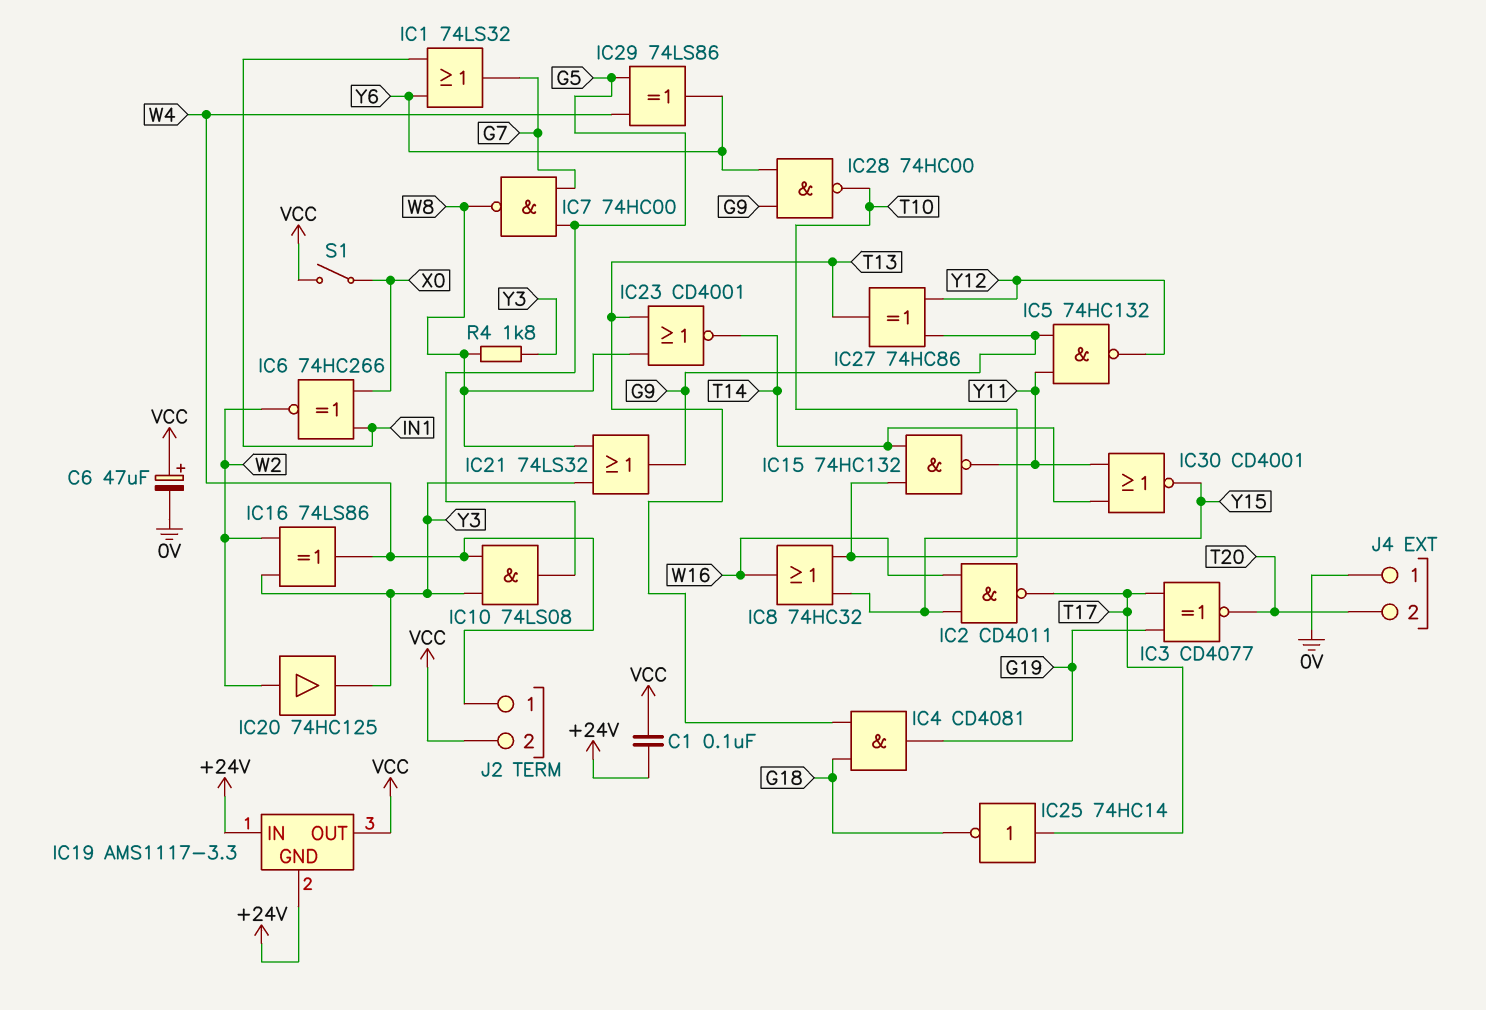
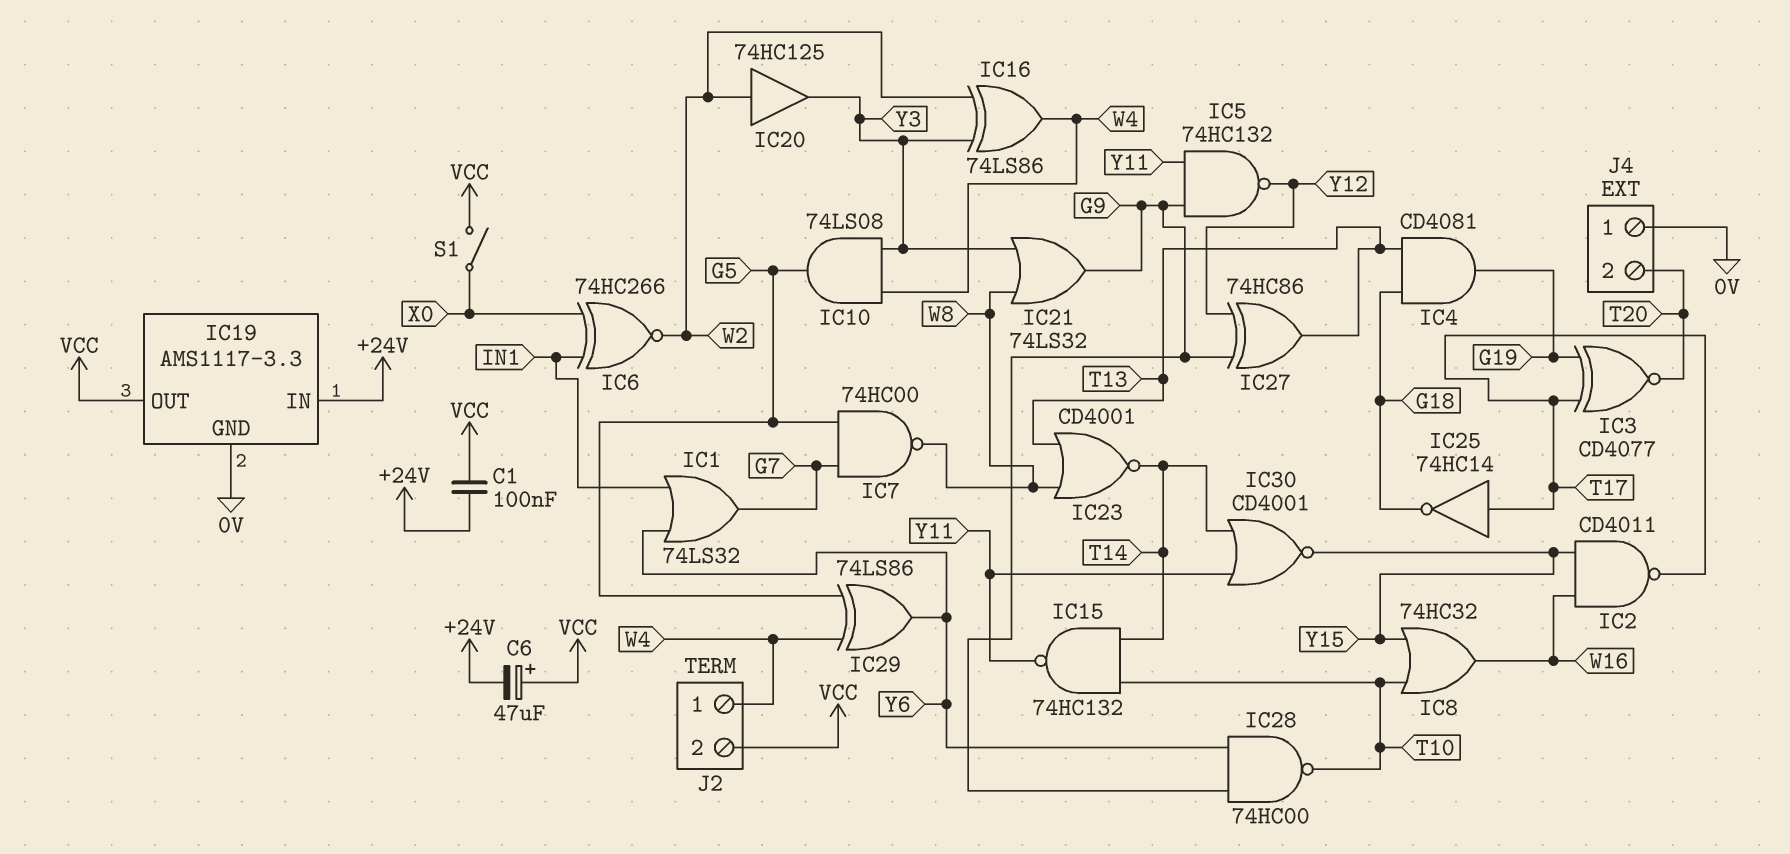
C6: 47uF (plus VCC, minus 0V) -> 47uF (plus VCC, minus +24V)
IC19 pin GND: +24V -> 0V
R4: 1.8k (W8, Y3) -> none

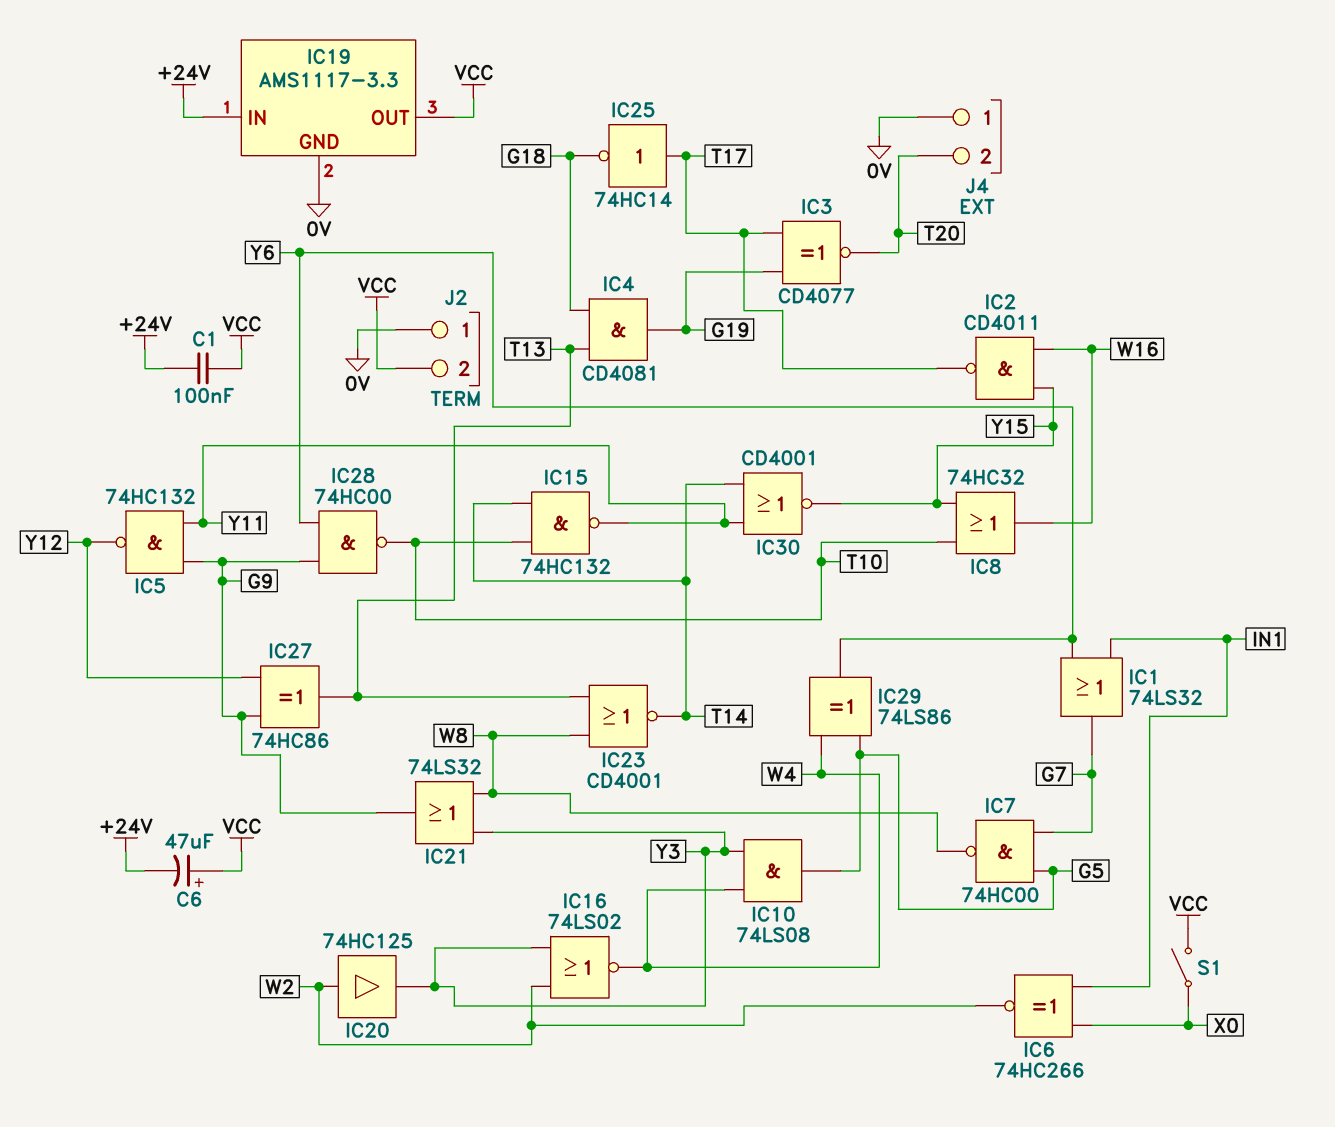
IC16: XOR 74LS86 (in W2, in Y3, out W4) -> NOR 74LS02 (in W2, in Y3, out W4)
J2 pin 1: W4 -> 0V

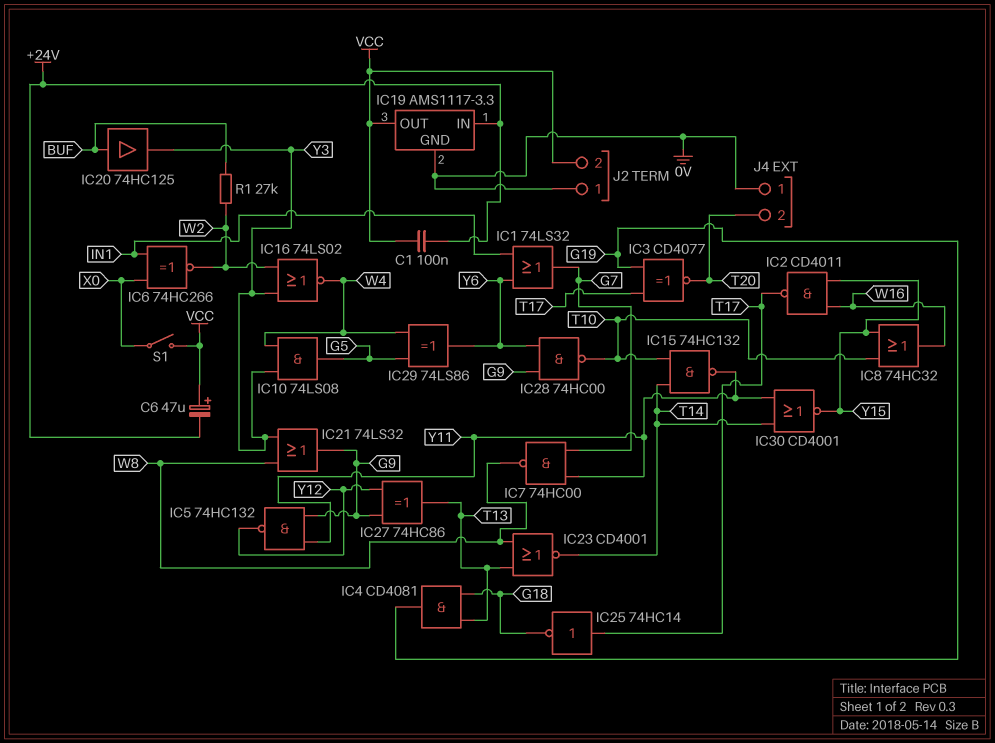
IC7: NAND 74HC00 (in G5, in G7, out W8) -> NAND 74HC00 (in G7, in Y11, out W8)
IC20: buffer 74HC125 (in W2, out Y3) -> buffer 74HC125 (in BUF, out Y3)
R1: none -> 27k (BUF, W2)

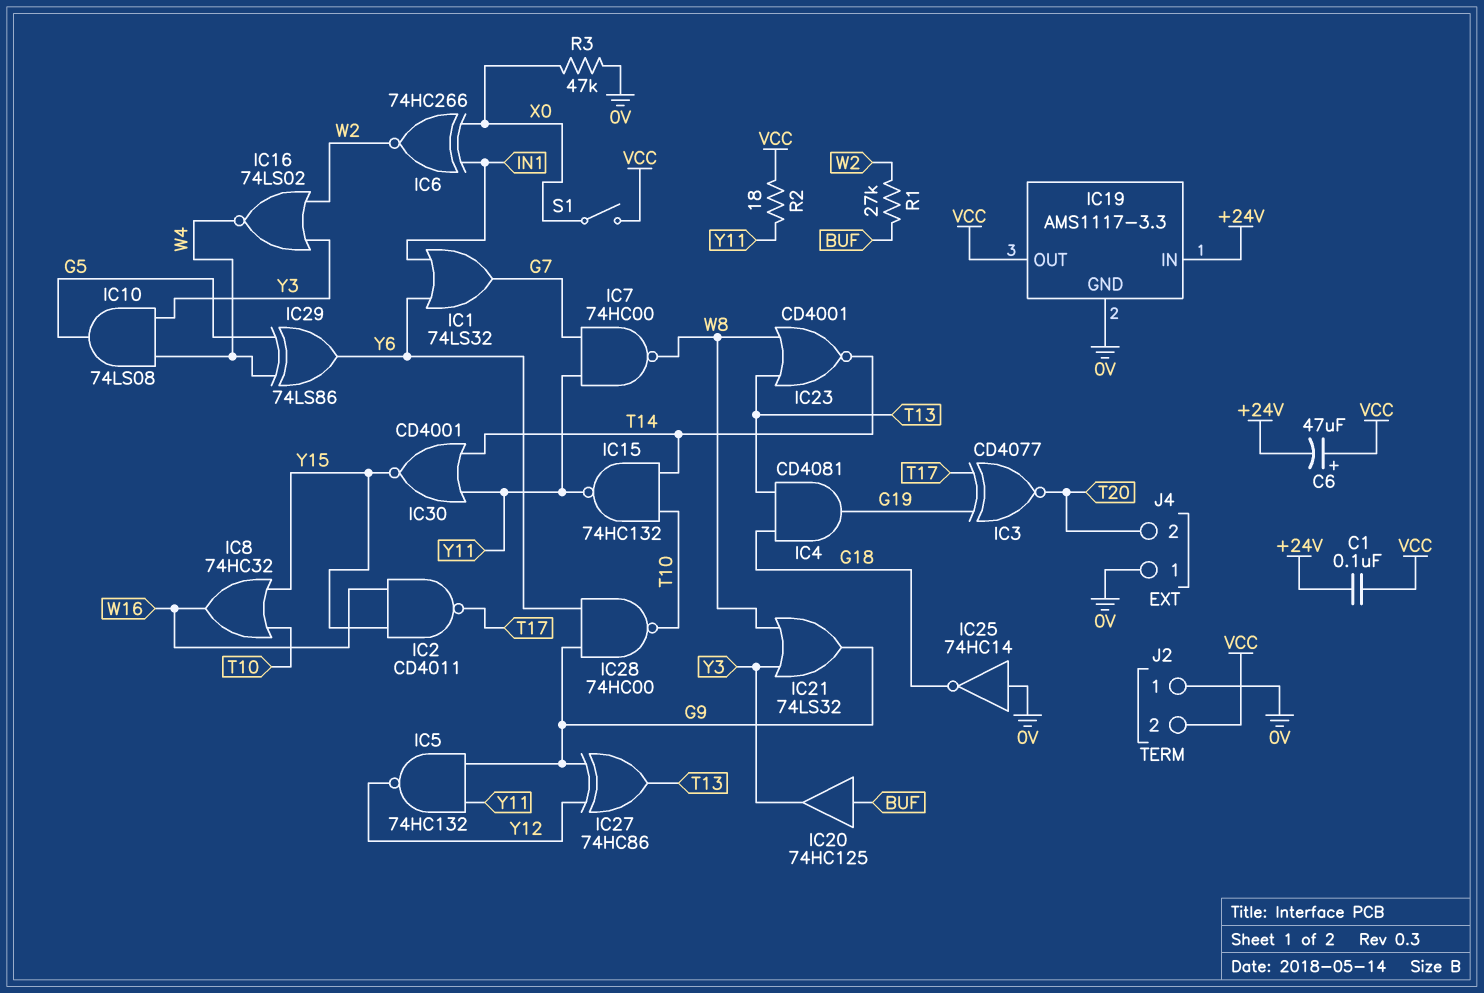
IC25: NOT 74HC14 (in T17, out G18) -> NOT 74HC14 (in 0V, out G18)
R2: none -> 18 (VCC, Y11)
R3: none -> 47k (0V, X0)

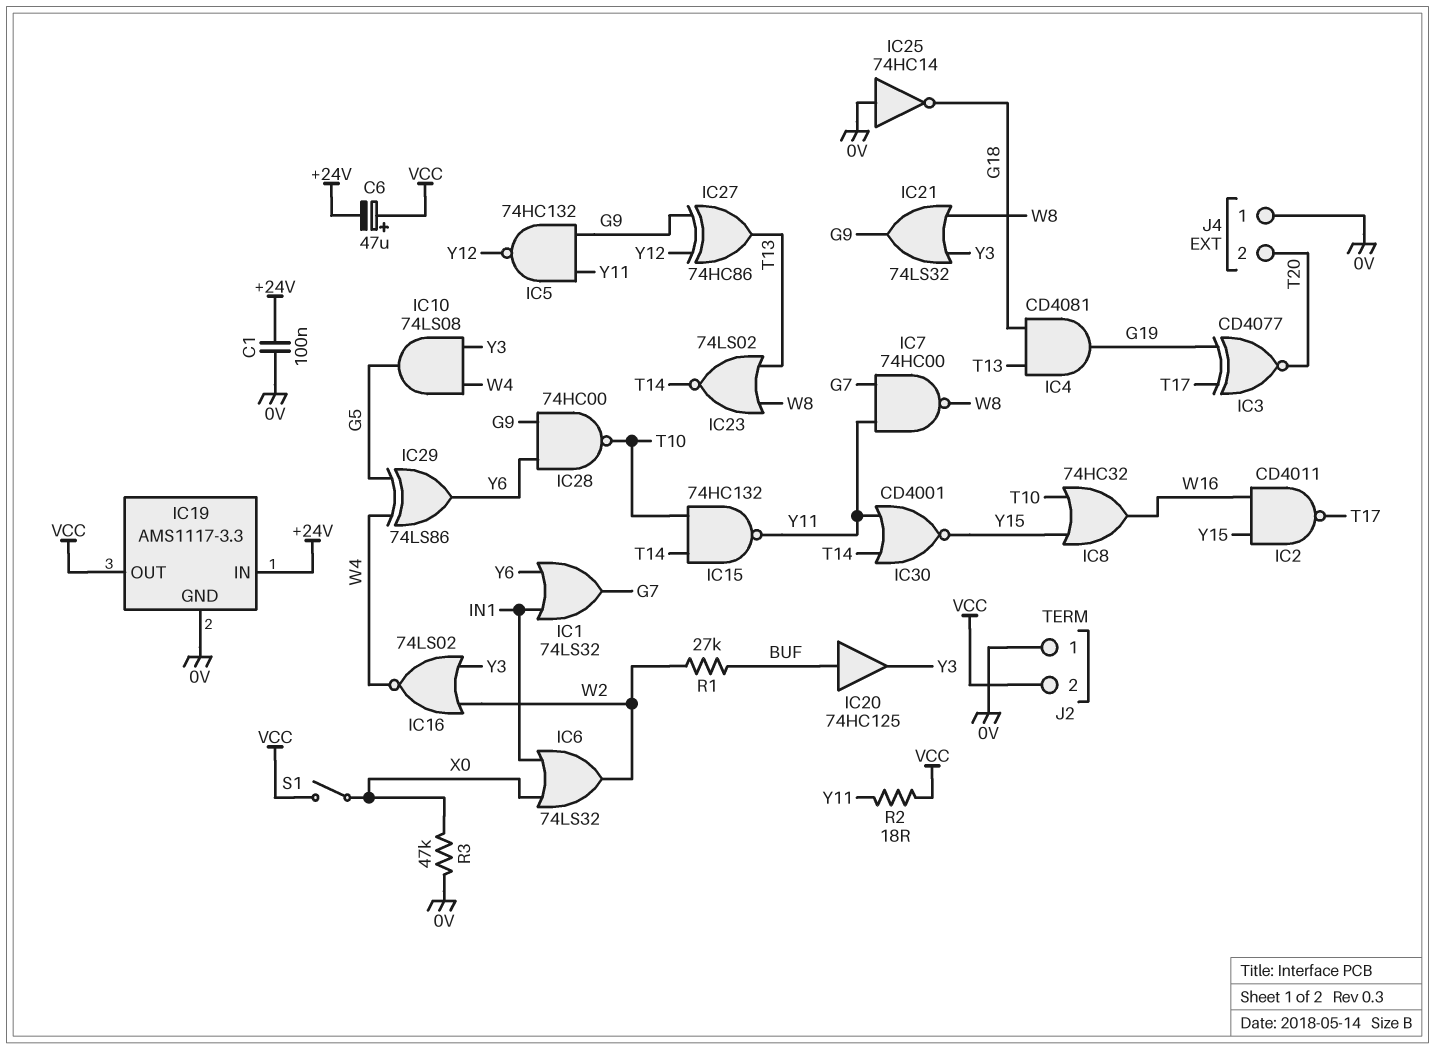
C1: 100nF (+24V, VCC) -> 100nF (+24V, 0V)
IC6: XNOR 74HC266 (in IN1, in X0, out W2) -> OR 74LS32 (in IN1, in X0, out W2)
IC23: NOR CD4001 (in T13, in W8, out T14) -> NOR 74LS02 (in T13, in W8, out T14)

